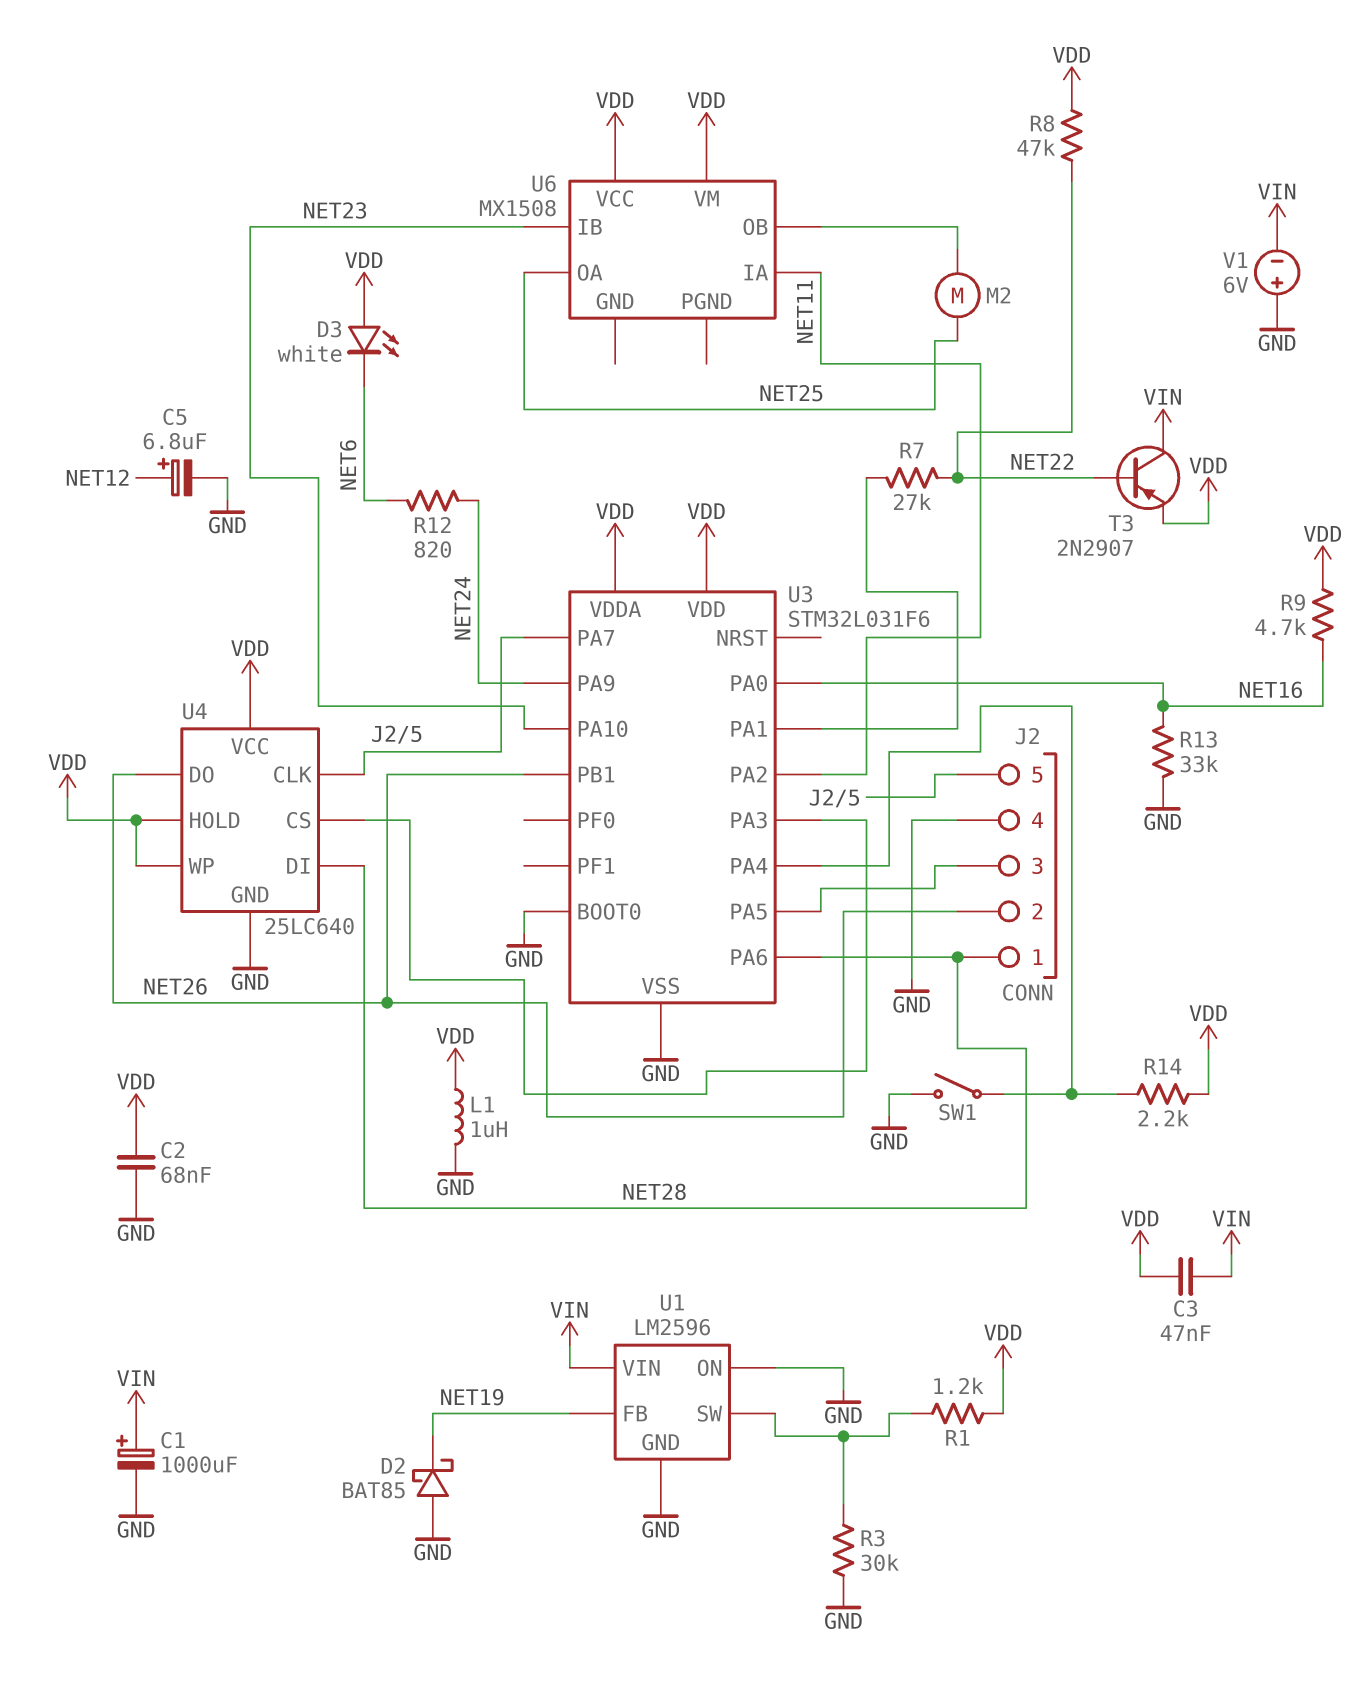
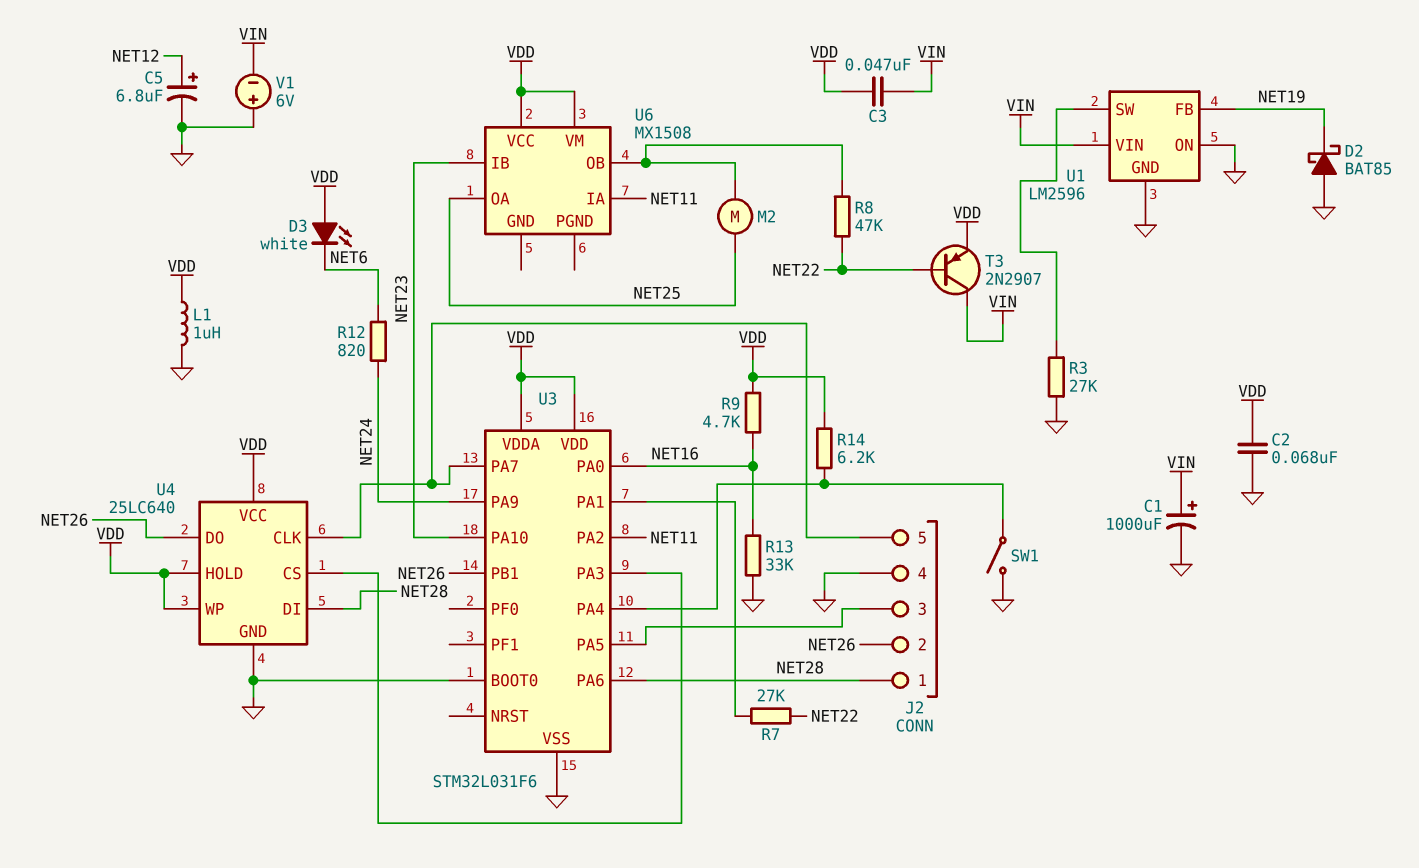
R1: 1.2k (U1/SW, VDD) -> none
R3: 30k (GND, U1/SW) -> 27k (GND, U1/SW)
R8: 47k (NET22, VDD) -> 47k (NET22, U6/OB)
R14: 2.2k (U3/PA4, VDD) -> 6.2k (U3/PA4, VDD)

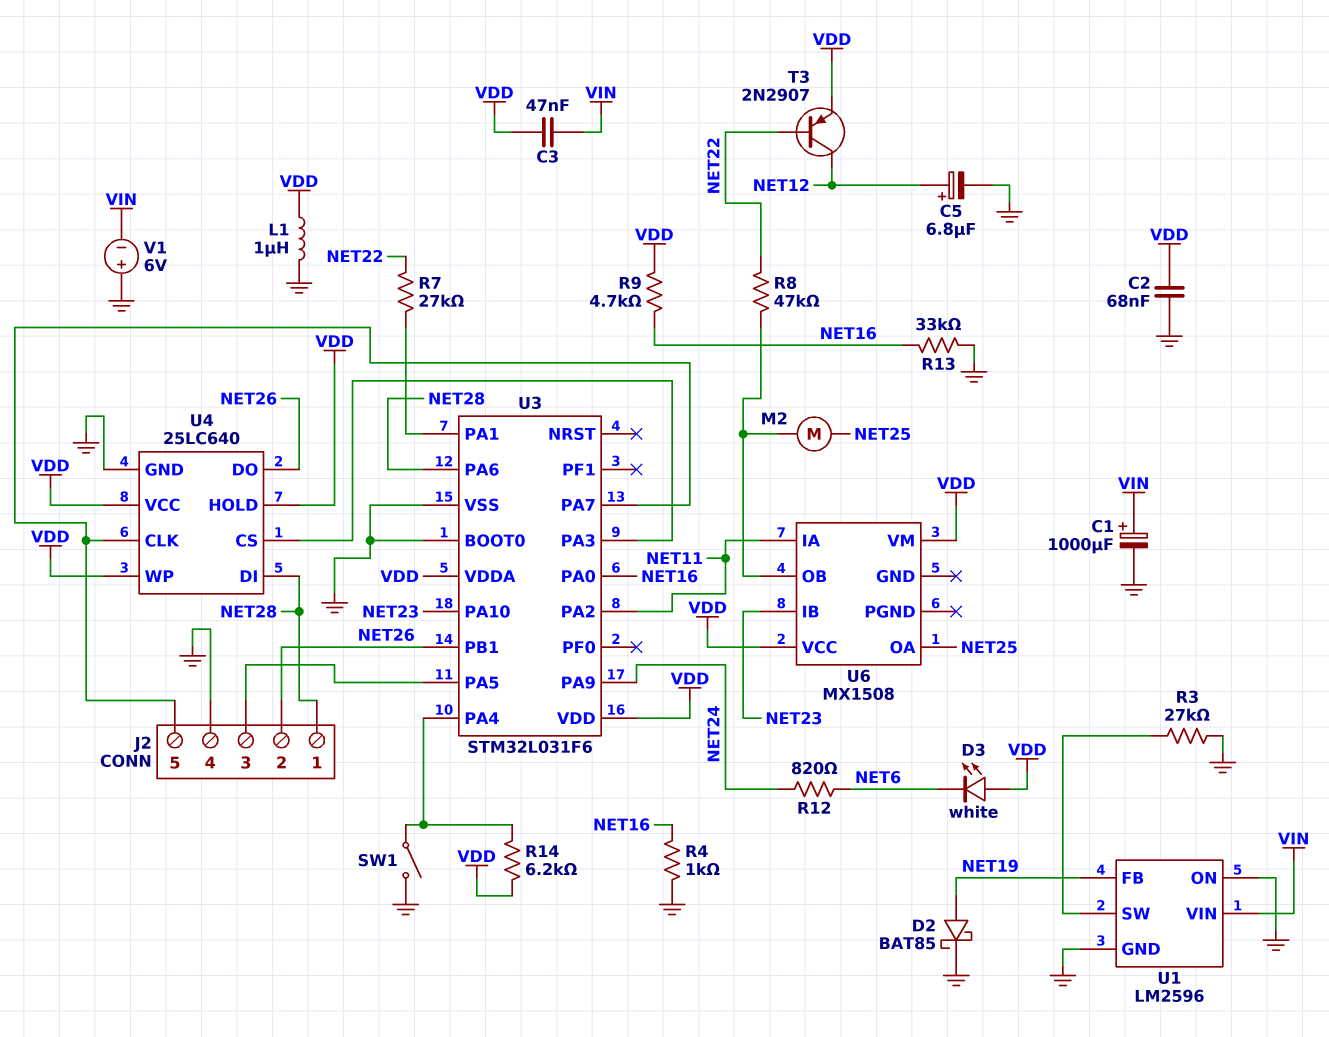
D2: schottky BAT85 (A GND, K NET19) -> schottky BAT85 (A NET19, K GND)
R4: none -> 1k (GND, NET16)
T3: PNP 2N2907 (B NET22, C VIN, E VDD) -> PNP 2N2907 (B NET22, C NET12, E VDD)

